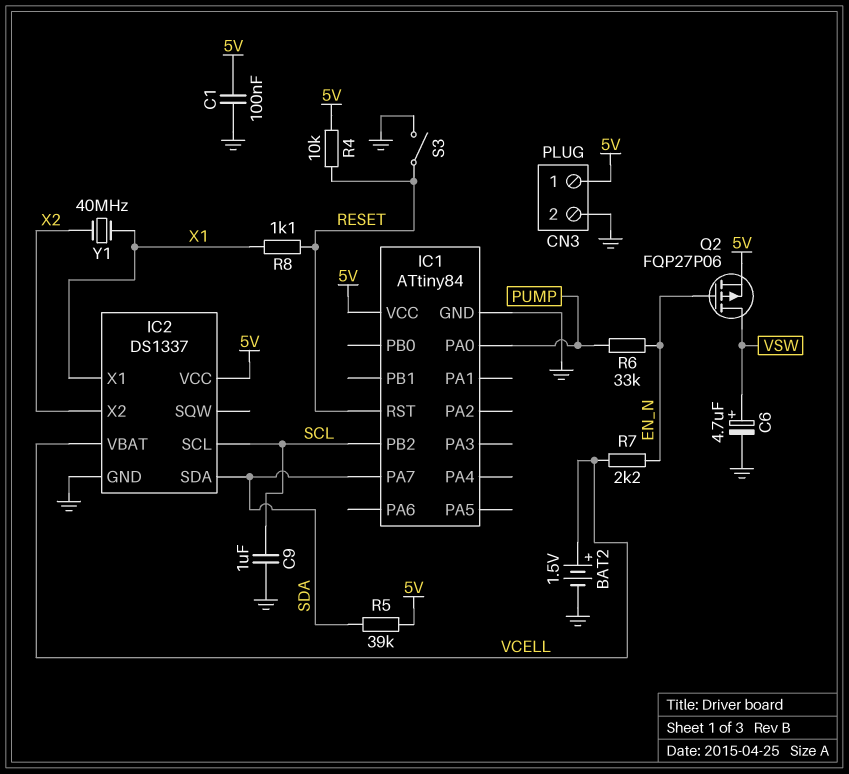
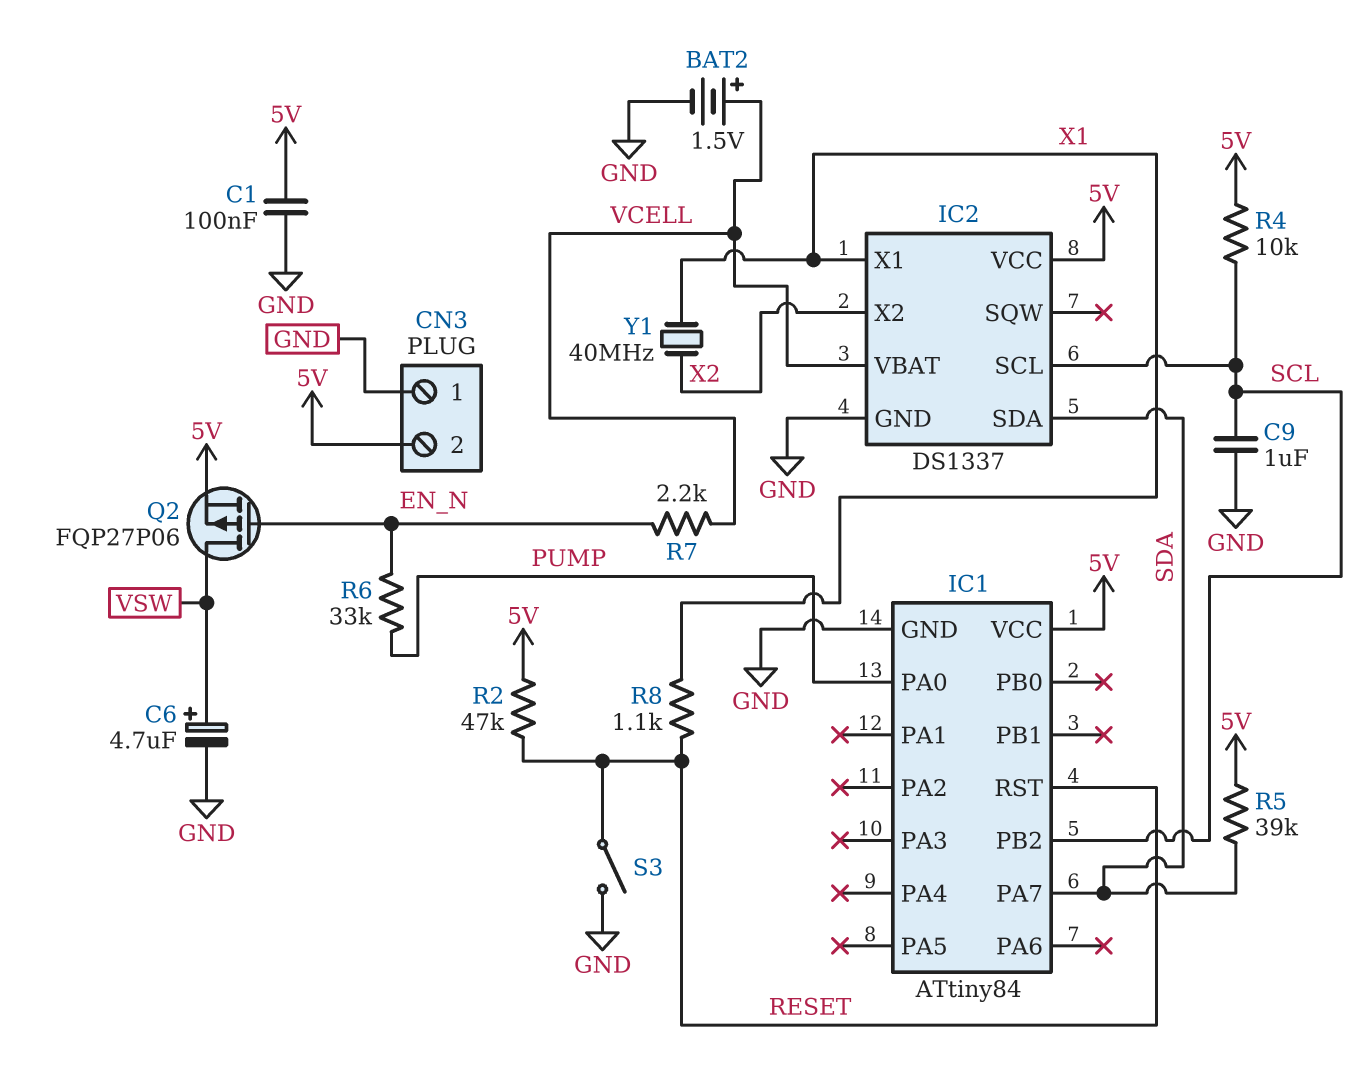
CN3 pin 1: 5V -> GND
CN3 pin 2: GND -> 5V
R2: none -> 47k (5V, RESET)
R4: 10k (5V, RESET) -> 10k (5V, SCL)

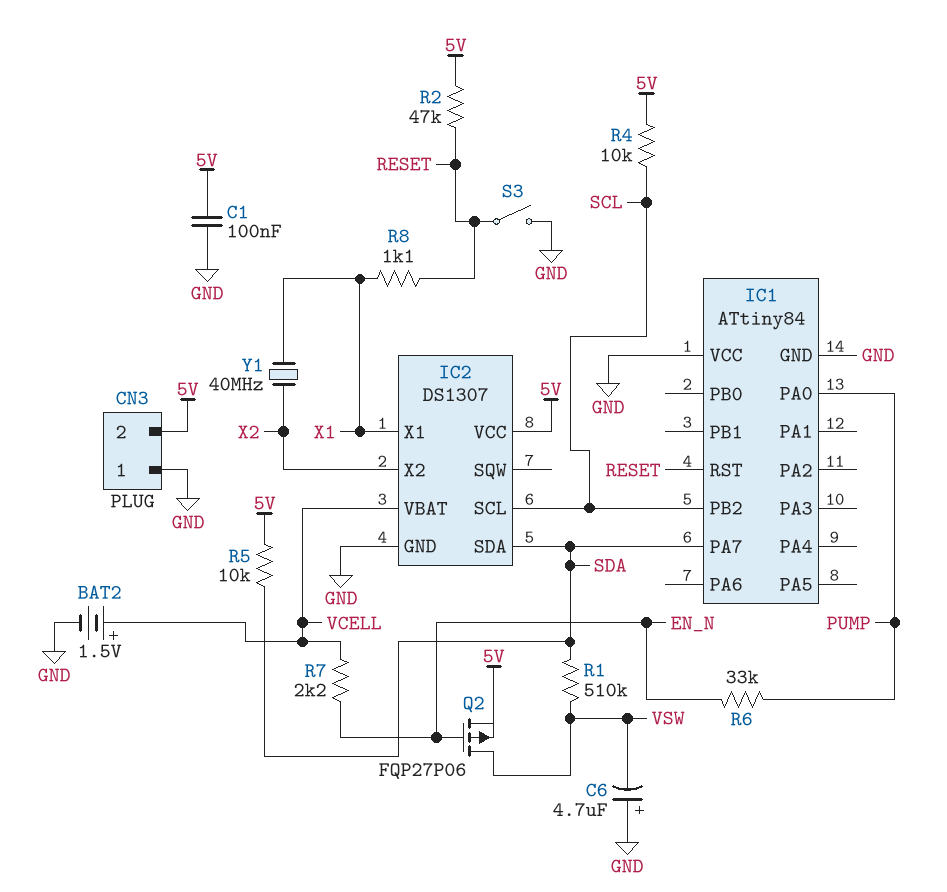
C6: 4.7uF (plus VSW, minus GND) -> 4.7uF (plus GND, minus VSW)
C9: 1uF (GND, SCL) -> none
IC1 pin VCC: 5V -> GND
IC2: DS1337 -> DS1307
R1: none -> 510k (SDA, VSW)
R5: 39k (5V, SDA) -> 10k (5V, SDA)

